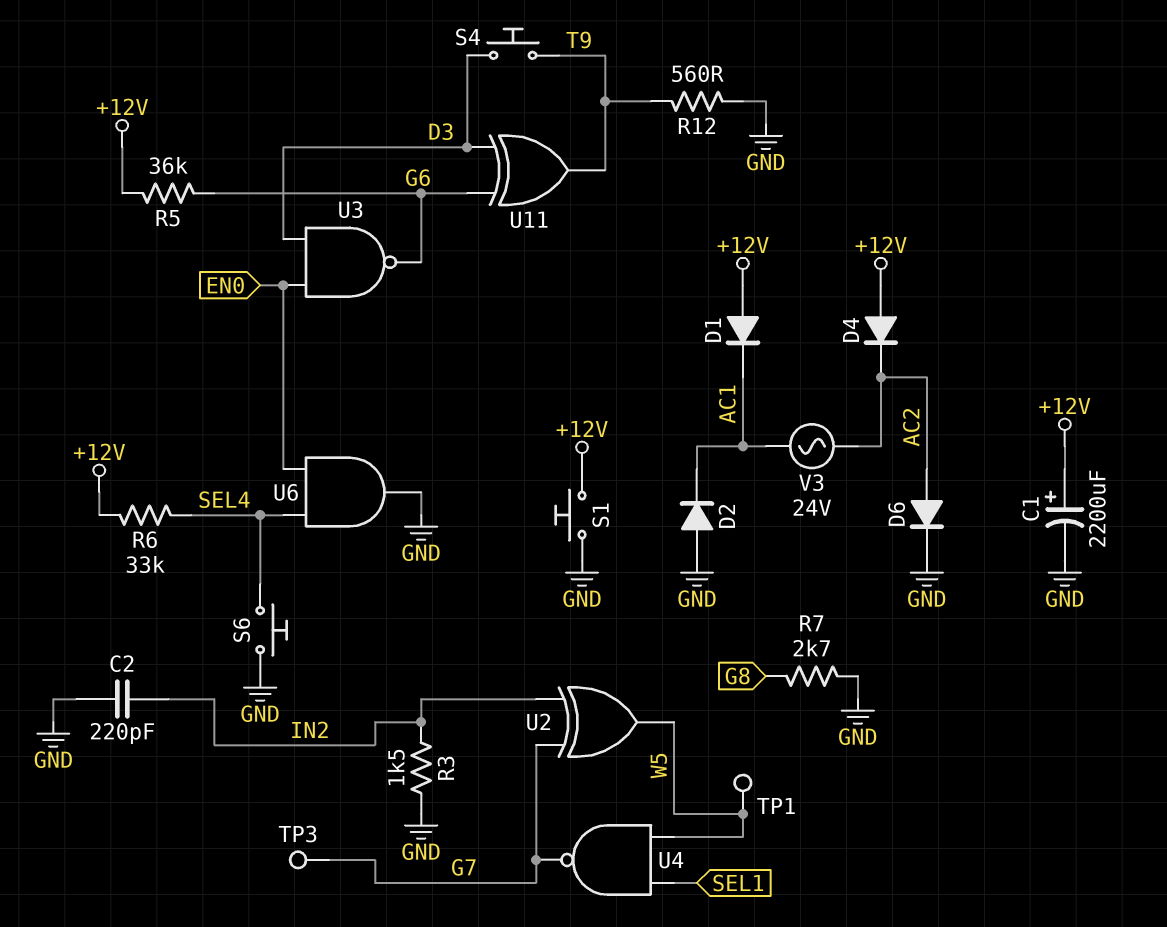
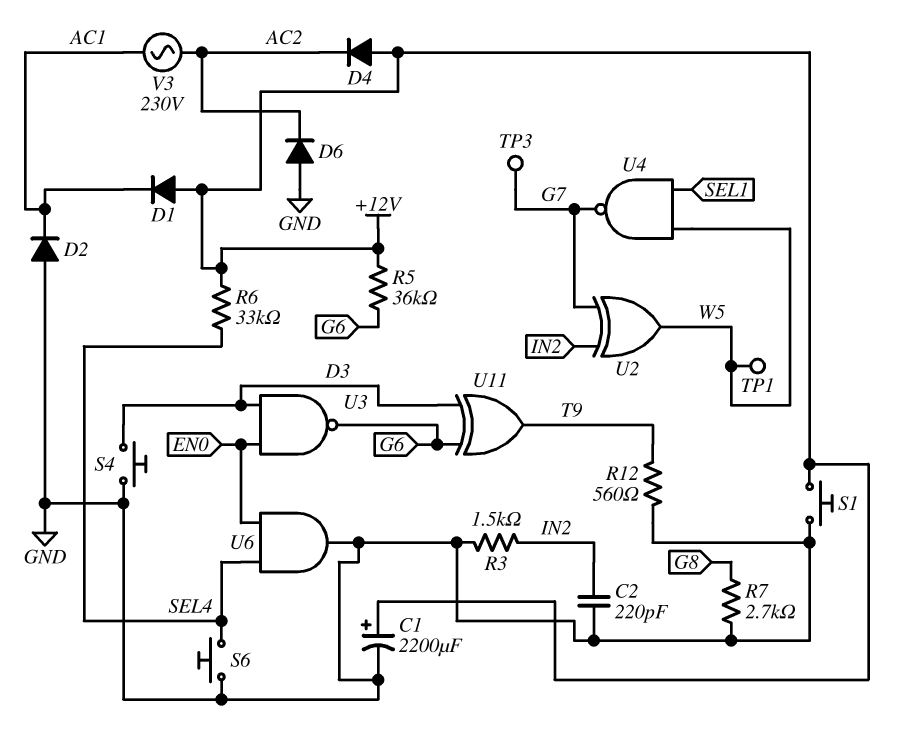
D6: diode (A AC2, K GND) -> diode (A GND, K AC2)
S4: button (D3, T9) -> button (D3, GND)
V3: AC 24V (AC1, AC2) -> AC 230V (AC1, AC2)

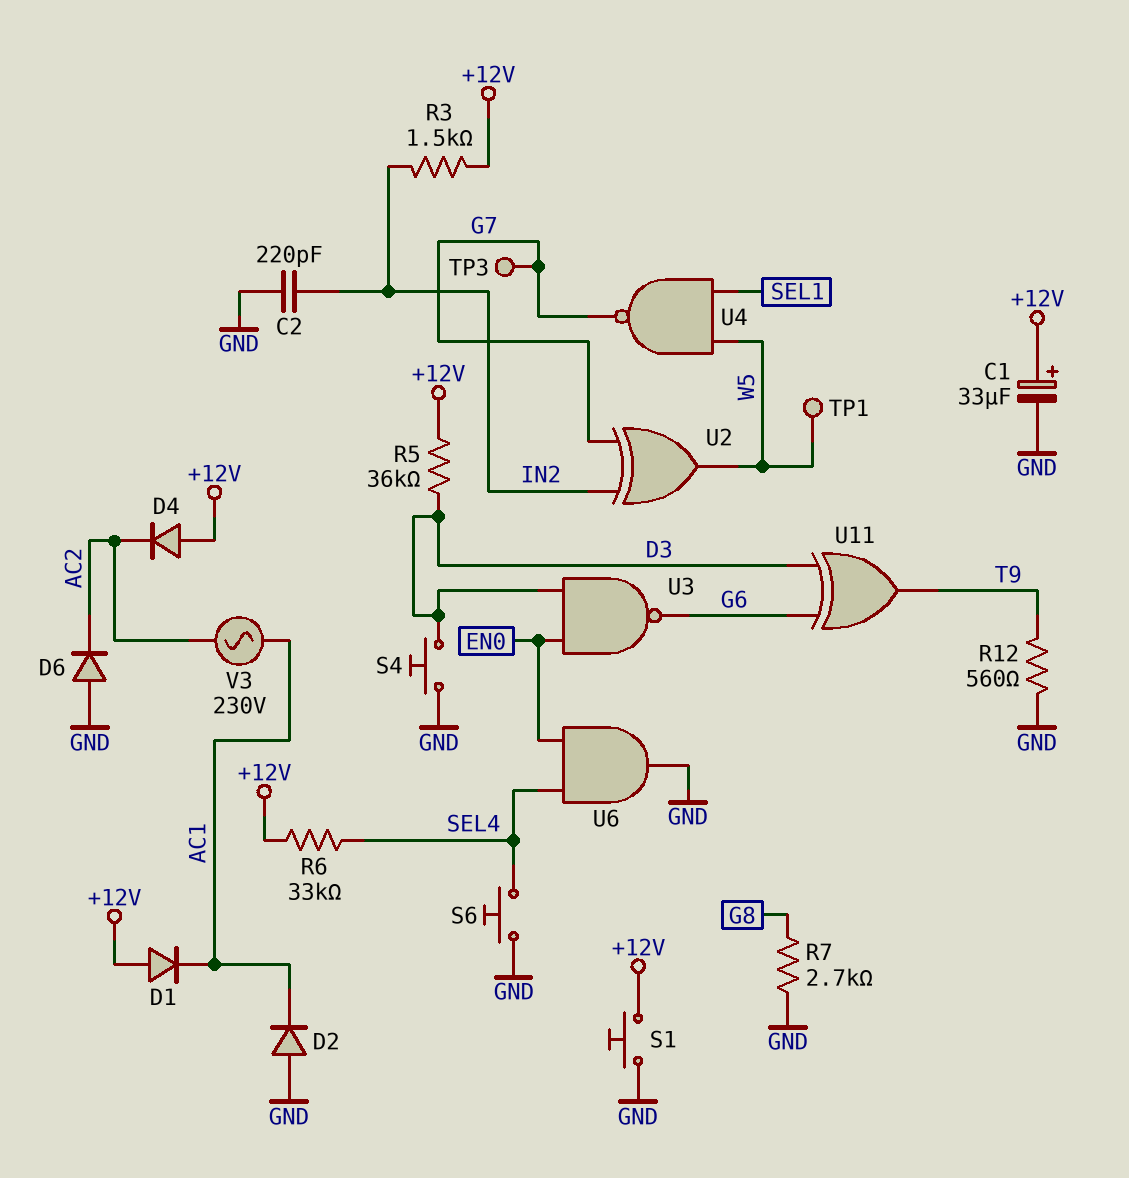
C1: 2200uF (plus +12V, minus GND) -> 33uF (plus +12V, minus GND)
R3: 1.5k (GND, IN2) -> 1.5k (+12V, IN2)
R5: 36k (+12V, G6) -> 36k (+12V, D3)

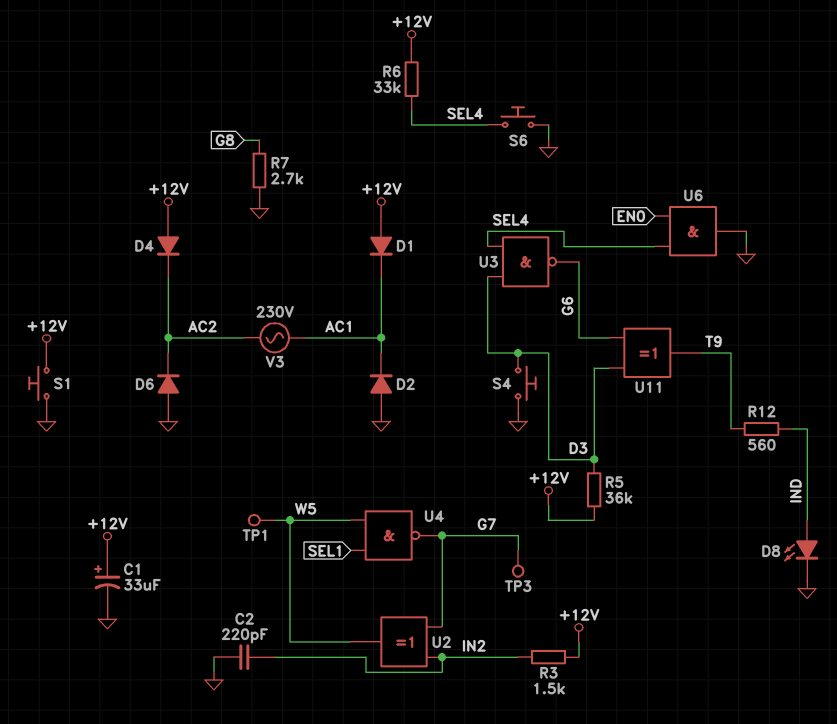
D8: none -> LED (A IND, K GND)
R12: 560 (GND, T9) -> 560 (IND, T9)
U3: NAND (in D3, in EN0, out G6) -> NAND (in D3, in SEL4, out G6)

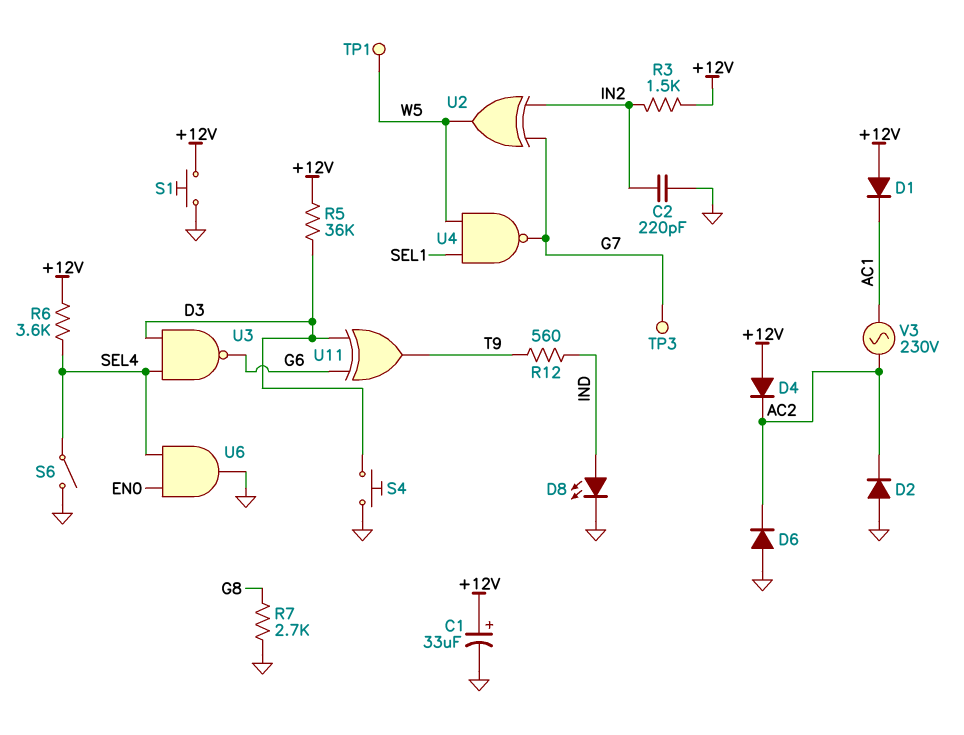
D2: diode (A GND, K AC1) -> diode (A GND, K AC2)
R6: 33k (+12V, SEL4) -> 3.6k (+12V, SEL4)
S6: button (GND, SEL4) -> switch (GND, SEL4)

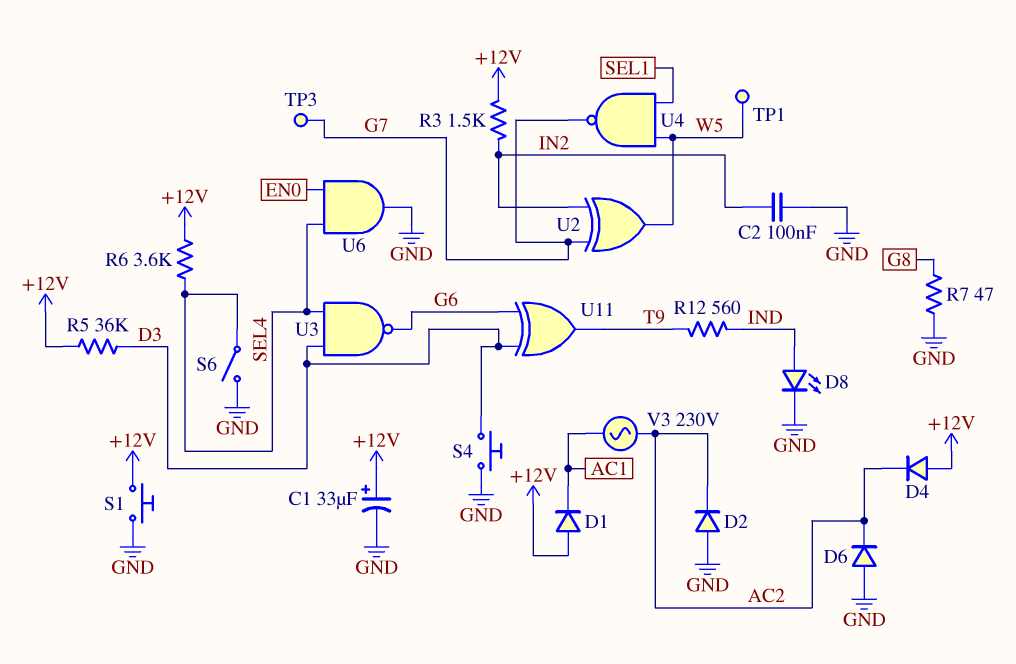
C2: 220pF (GND, IN2) -> 100nF (GND, IN2)
R7: 2.7k (G8, GND) -> 47 (G8, GND)

